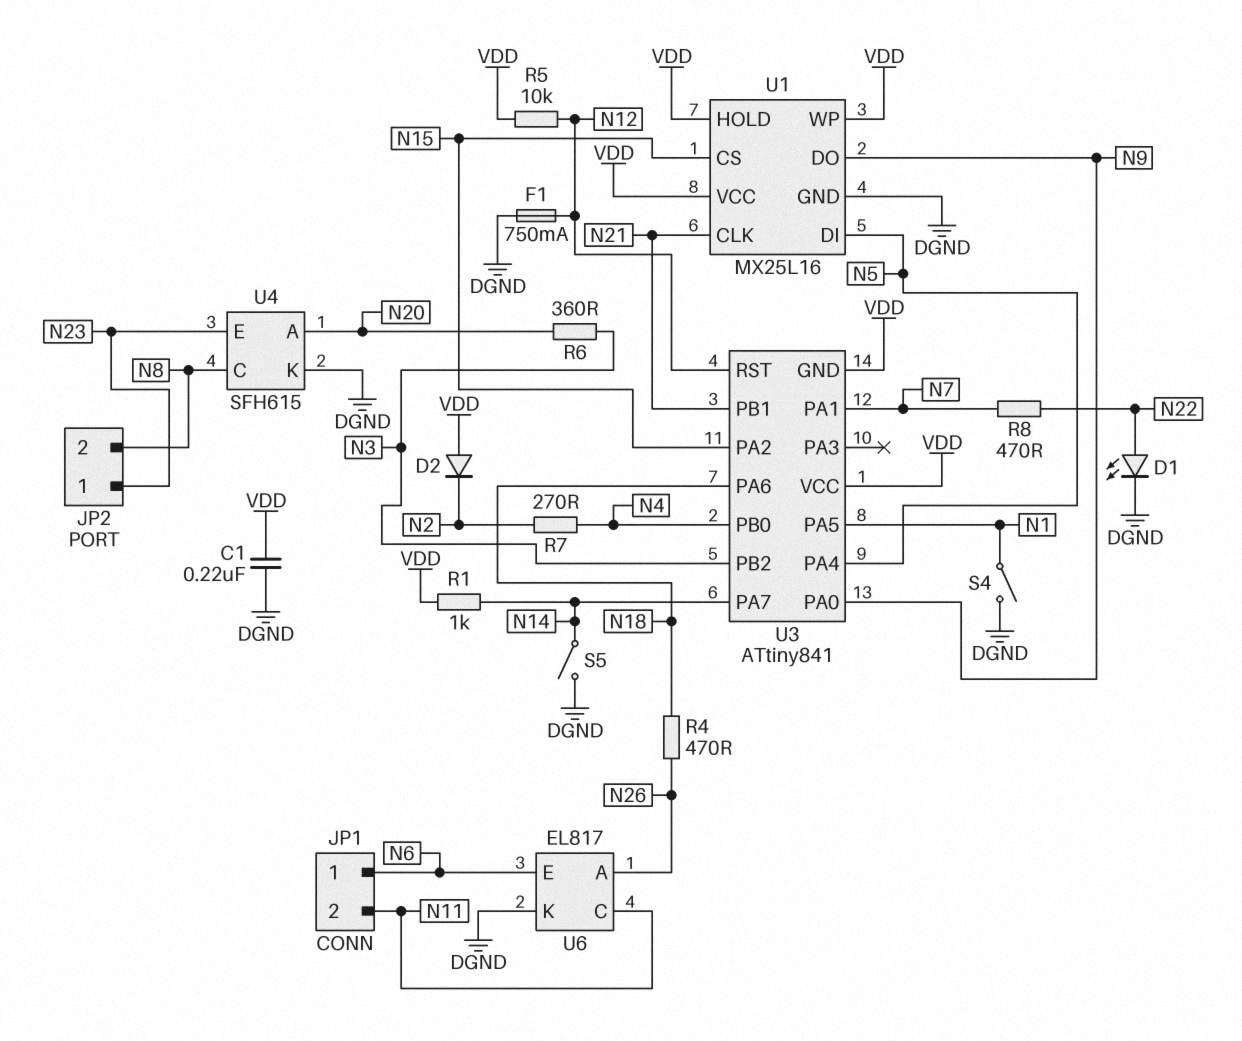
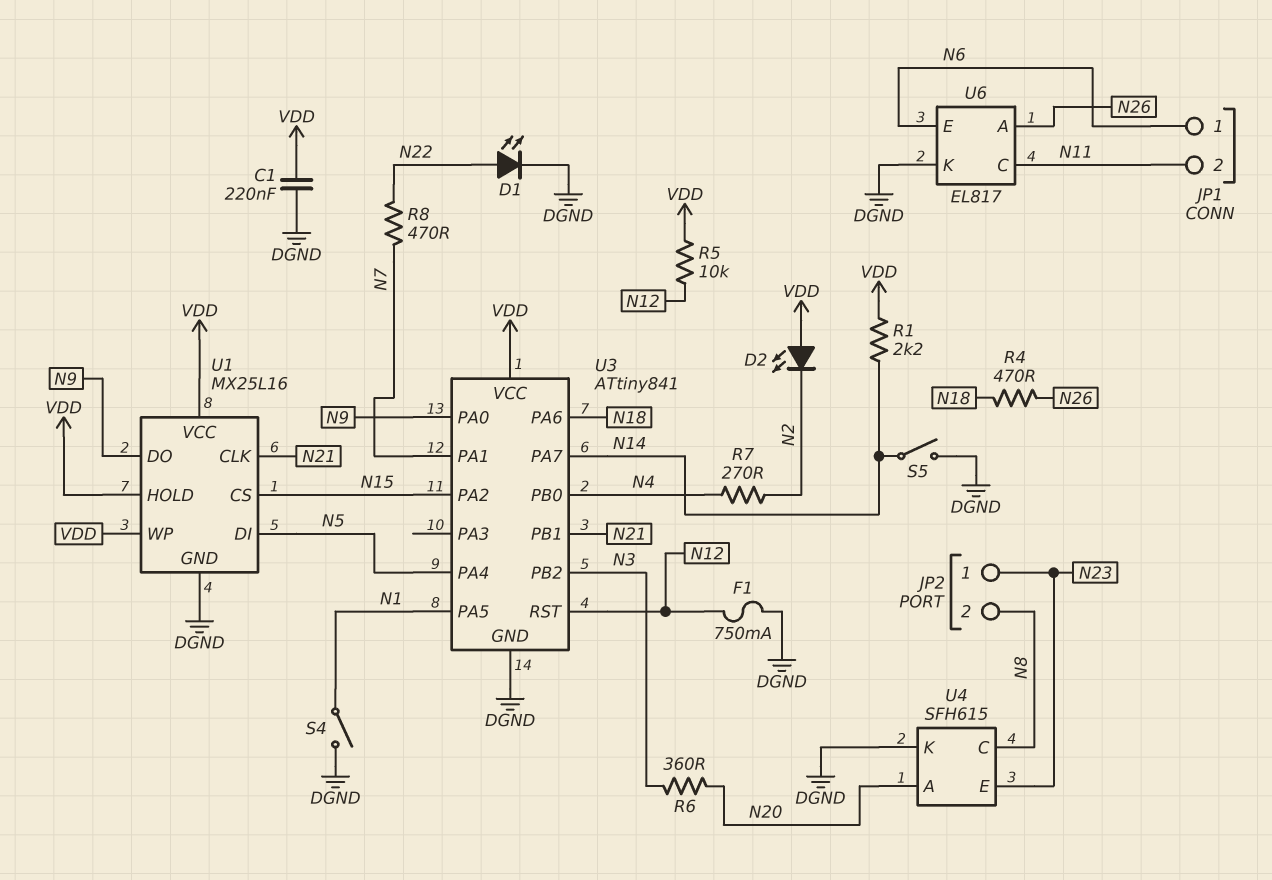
D2: diode (A VDD, K N2) -> LED (A VDD, K N2)
R1: 1k (N14, VDD) -> 2.2k (N14, VDD)
U3 pin GND: VDD -> DGND

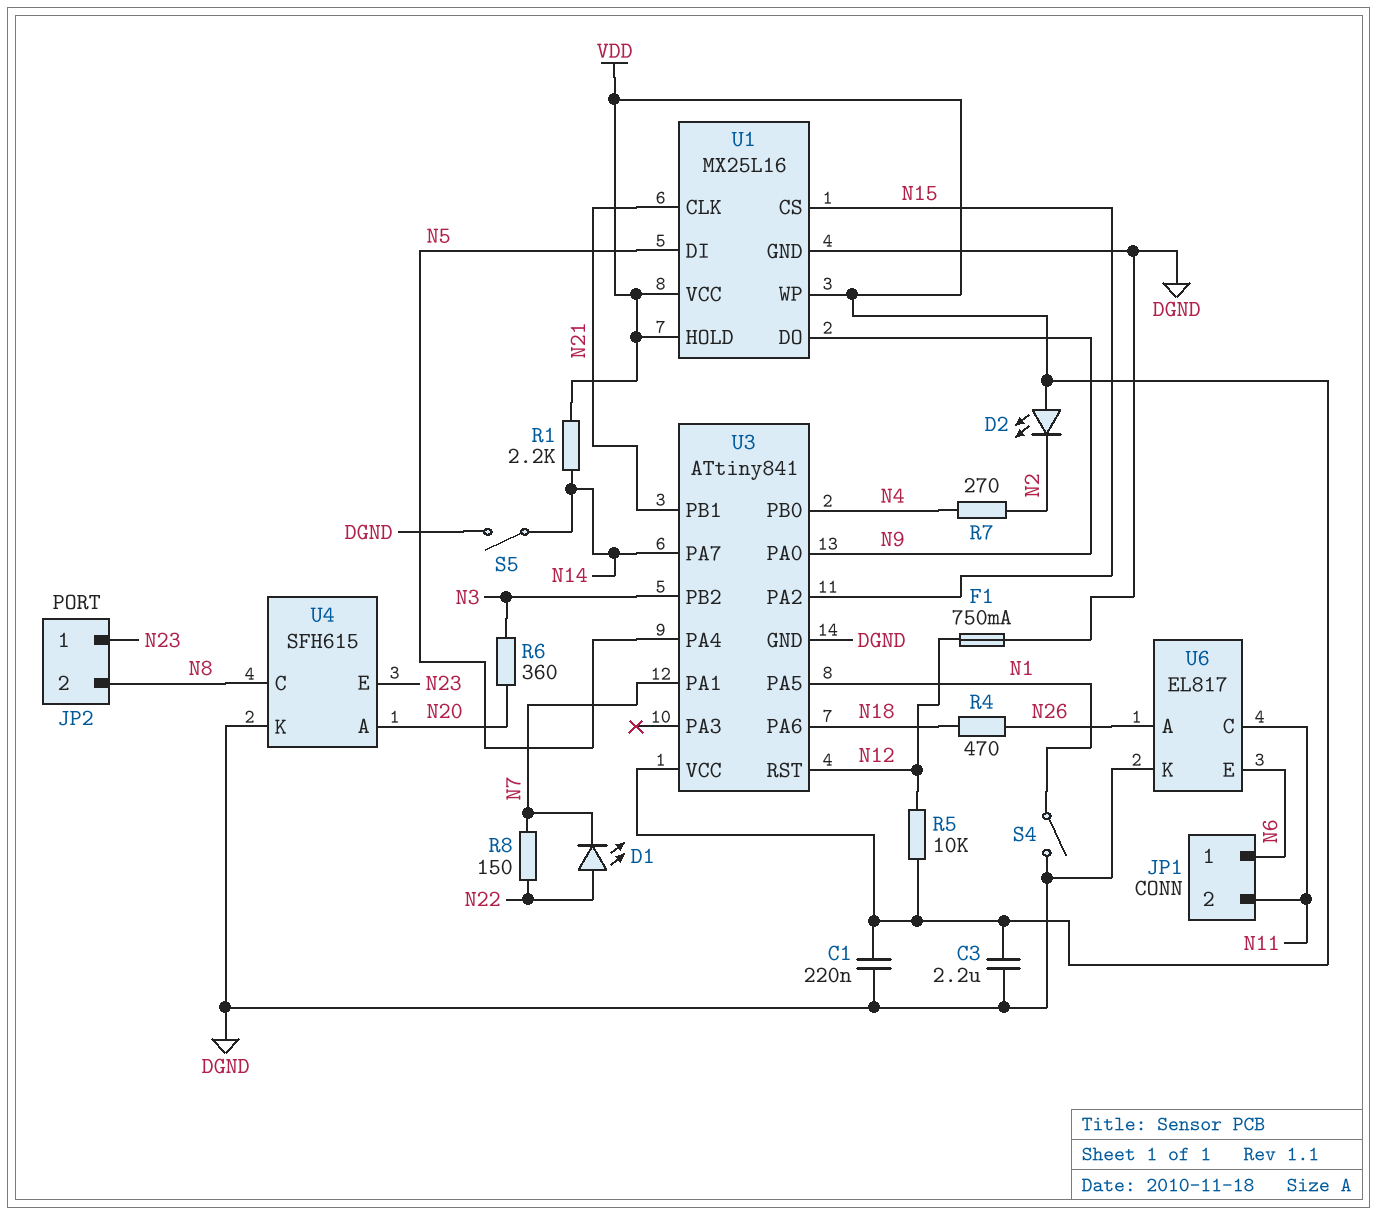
C3: none -> 2.2uF (DGND, VDD)
D1: LED (A N22, K DGND) -> LED (A N22, K N7)
R8: 470 (N7, N22) -> 150 (N7, N22)

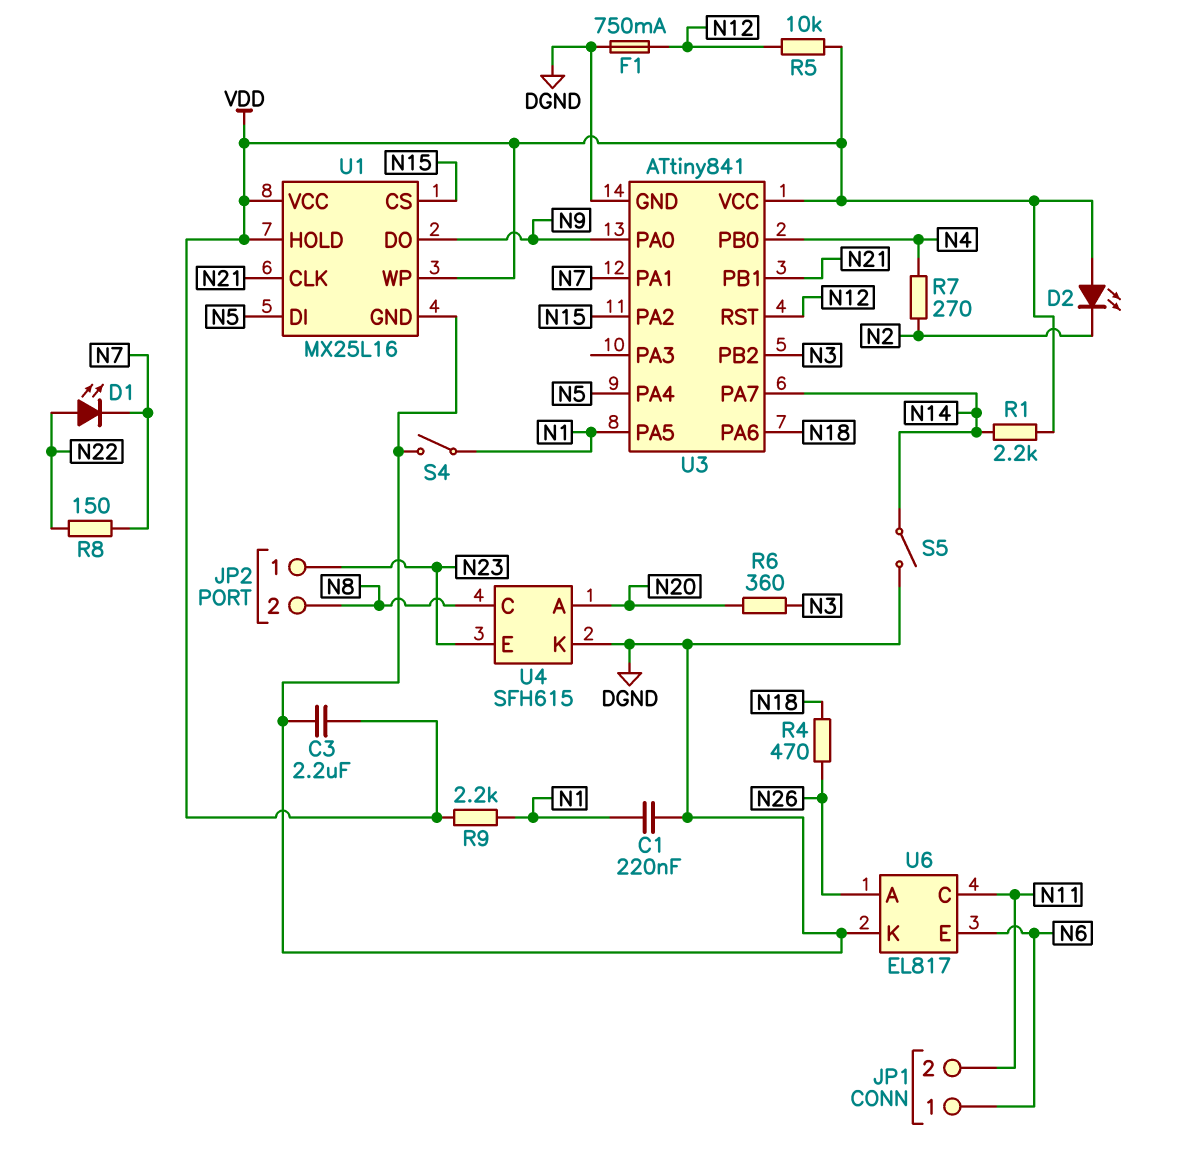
C1: 220nF (DGND, VDD) -> 220nF (DGND, N1)
R9: none -> 2.2k (N1, VDD)

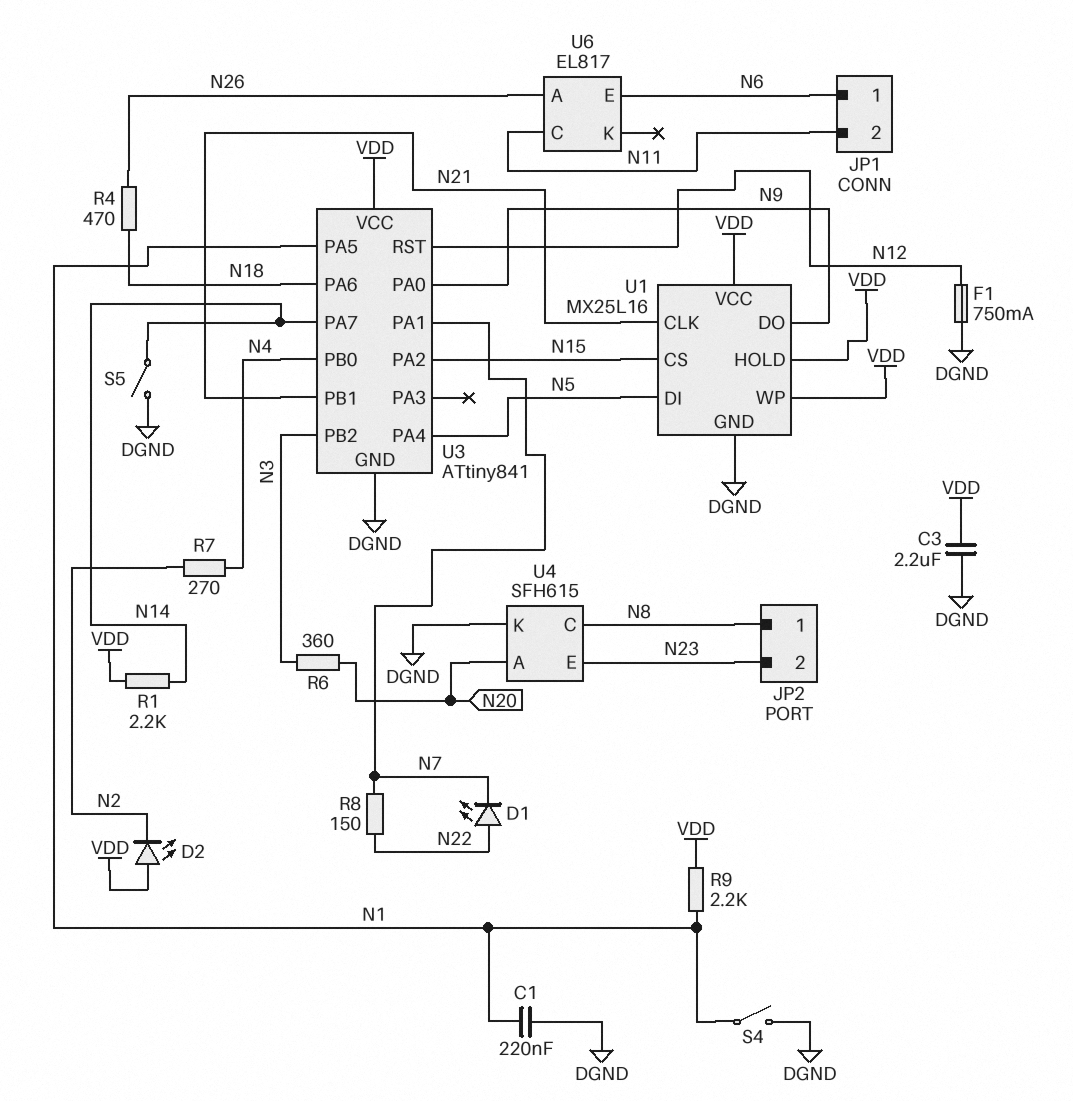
JP2 pin 1: N23 -> N8
JP2 pin 2: N8 -> N23
R5: 10k (N12, VDD) -> none
U6 pin K: DGND -> none

